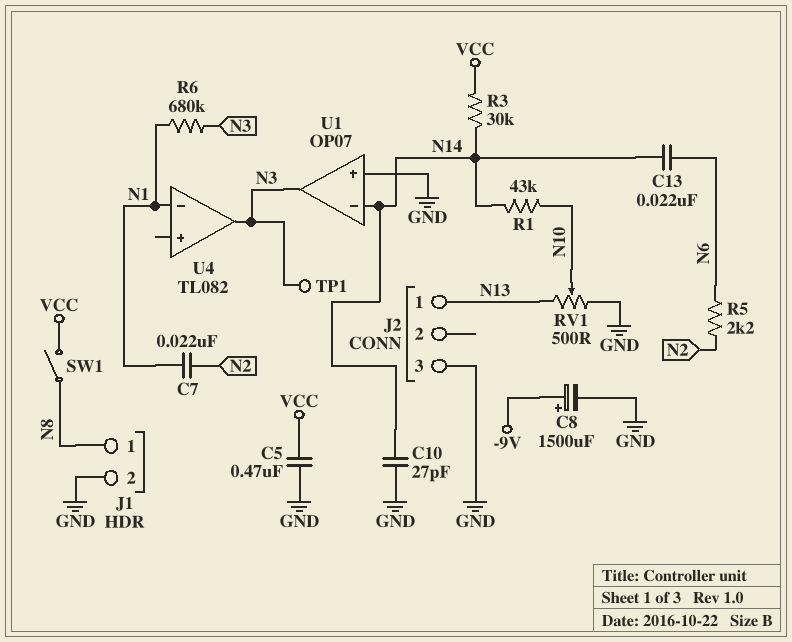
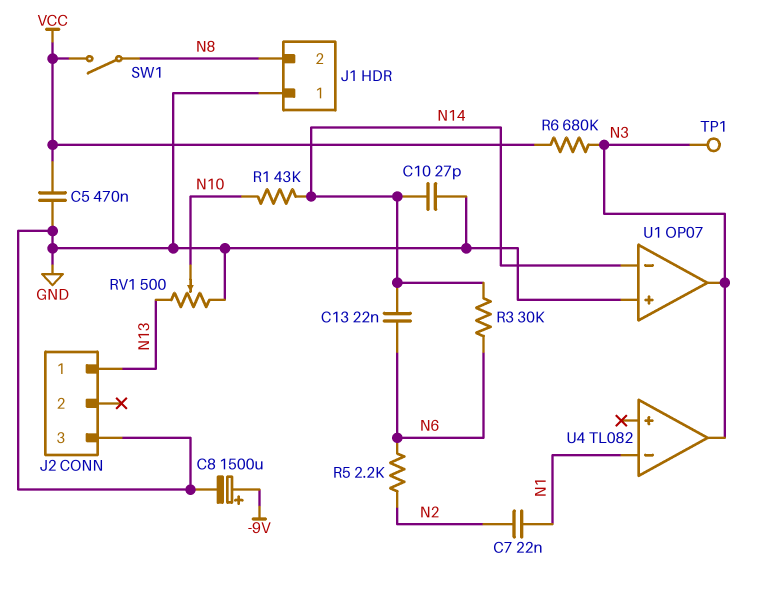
J1 pin 1: N8 -> GND
J1 pin 2: GND -> N8
R3: 30k (N14, VCC) -> 30k (N6, N14)
R6: 680k (N1, N3) -> 680k (N3, VCC)

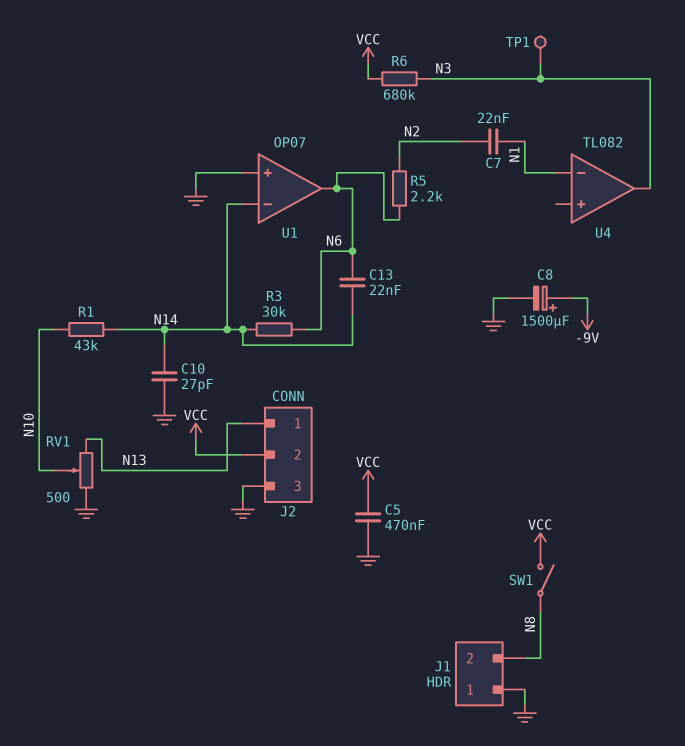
J2 pin 2: none -> VCC
U1 pin out: N3 -> N6

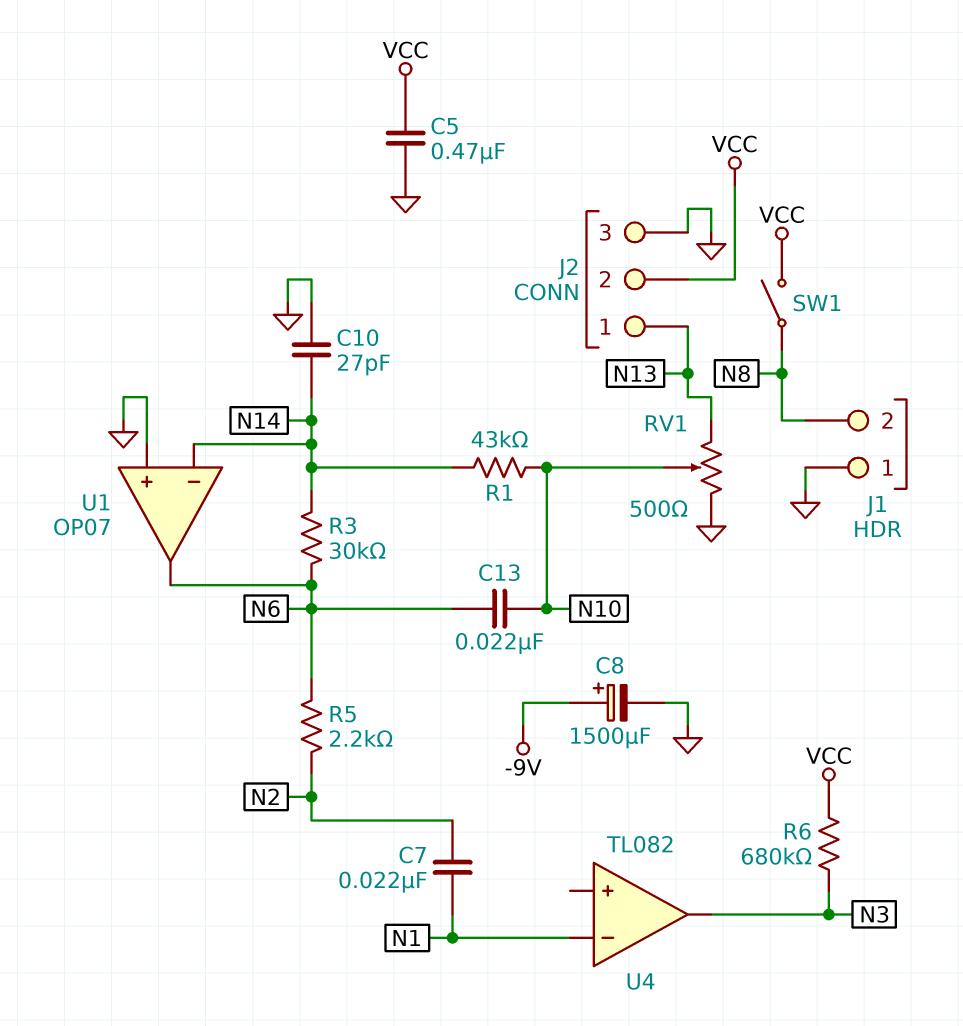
C13: 22nF (N6, N14) -> 22nF (N6, N10)
TP1: test point (N3) -> none

